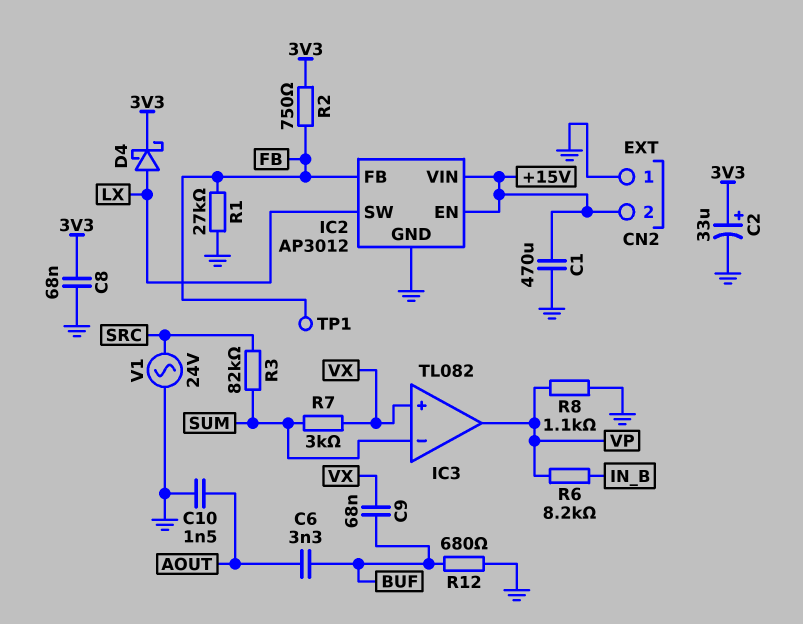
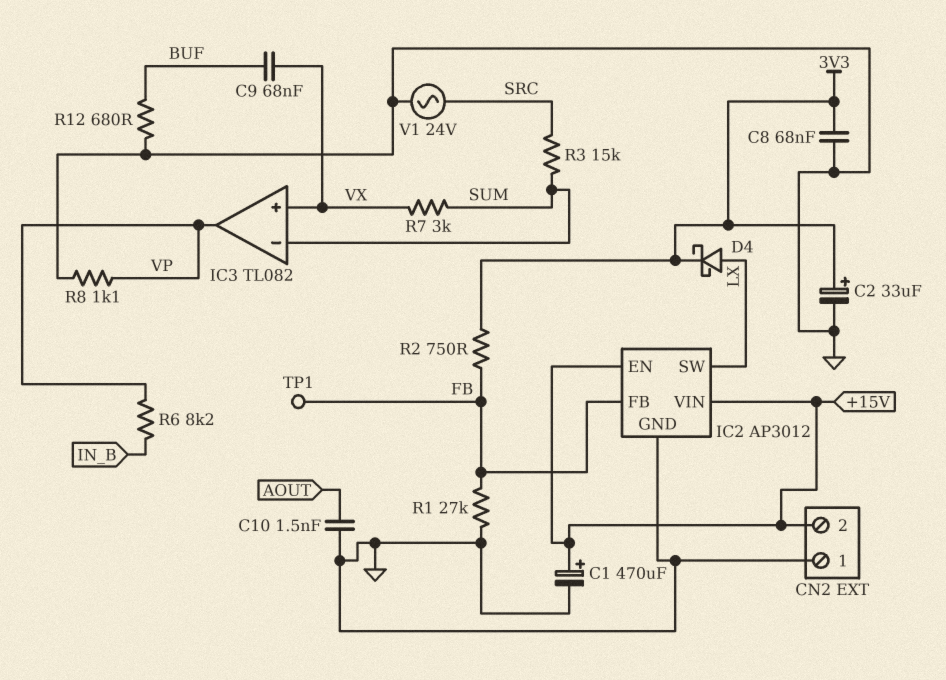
C1: 470uF (+15V, GND) -> 470uF (plus +15V, minus GND)
C6: 3.3nF (AOUT, BUF) -> none
R3: 82k (SRC, SUM) -> 15k (SRC, SUM)

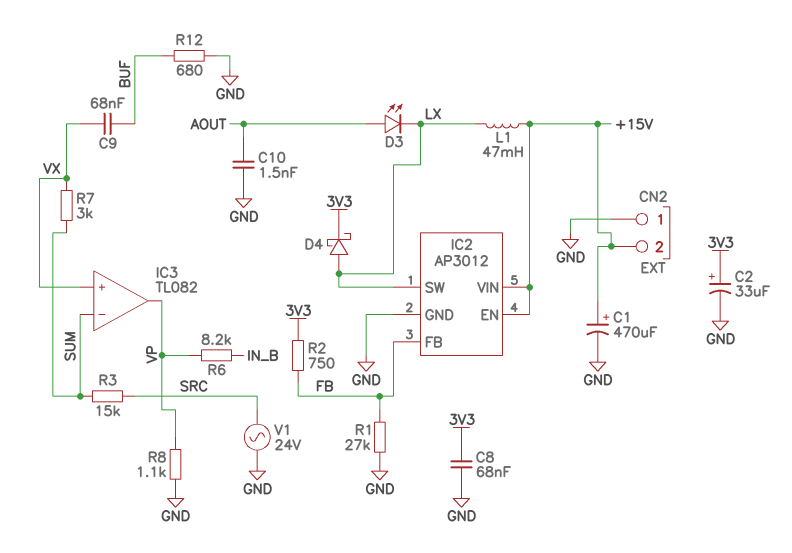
D3: none -> LED (A AOUT, K LX)
L1: none -> 47mH (+15V, LX)
TP1: test point (FB) -> none

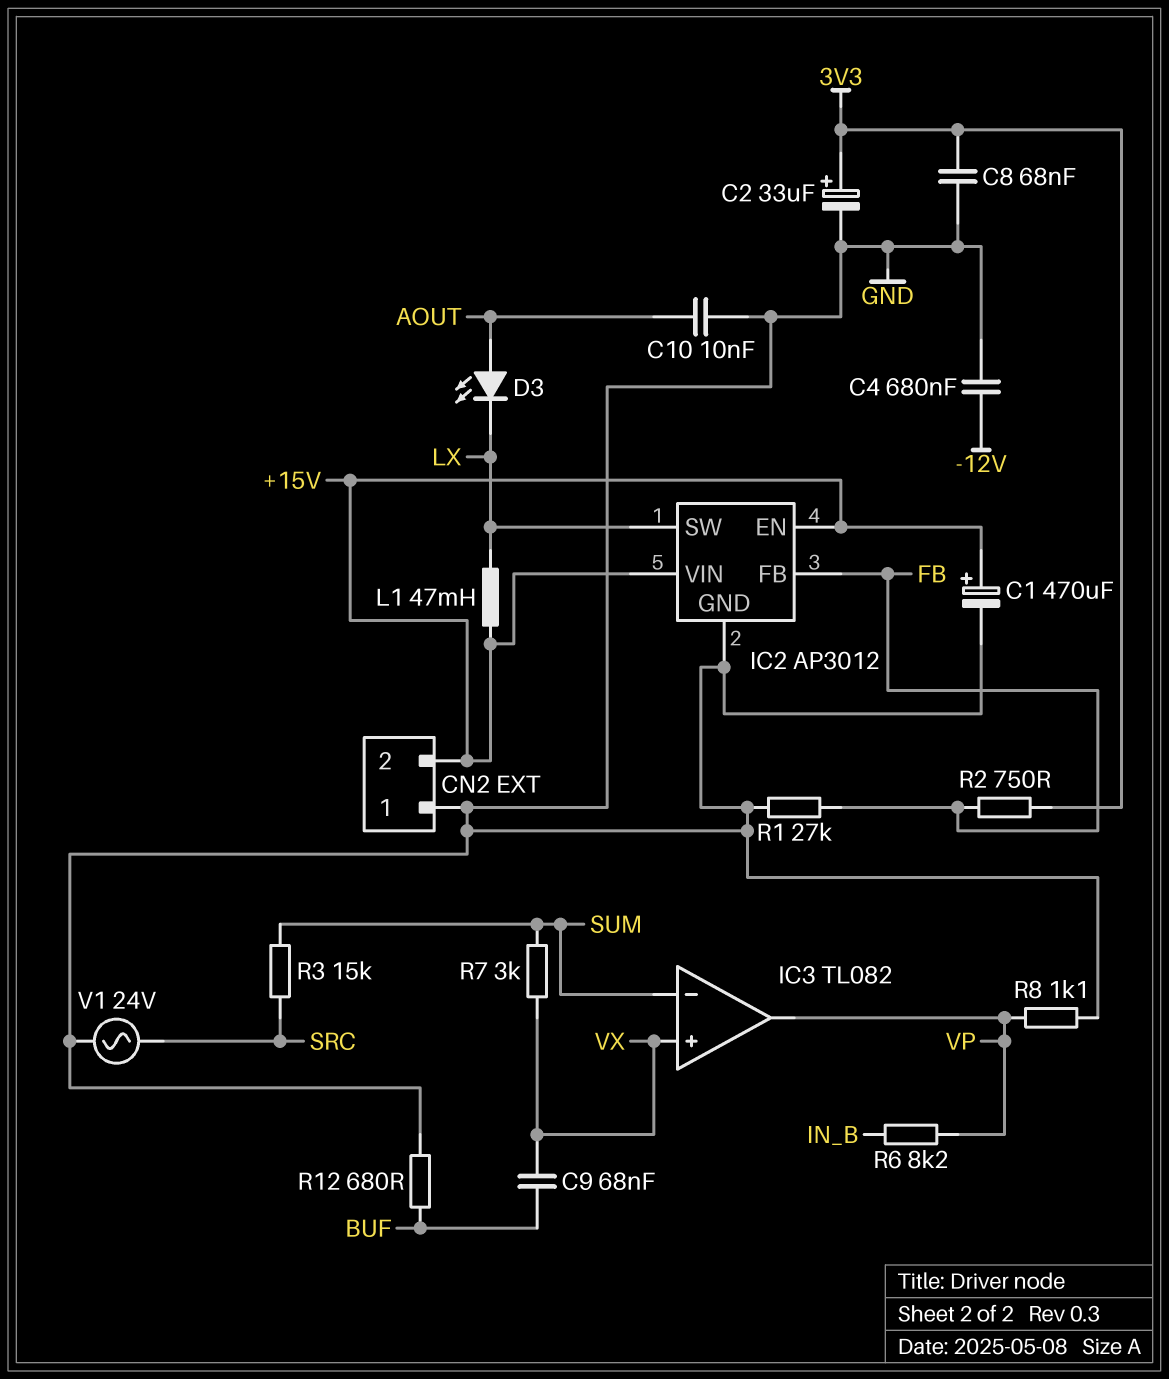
C4: none -> 680nF (-12V, GND)
C10: 1.5nF (AOUT, GND) -> 10nF (AOUT, GND)
D4: schottky (A LX, K 3V3) -> none

